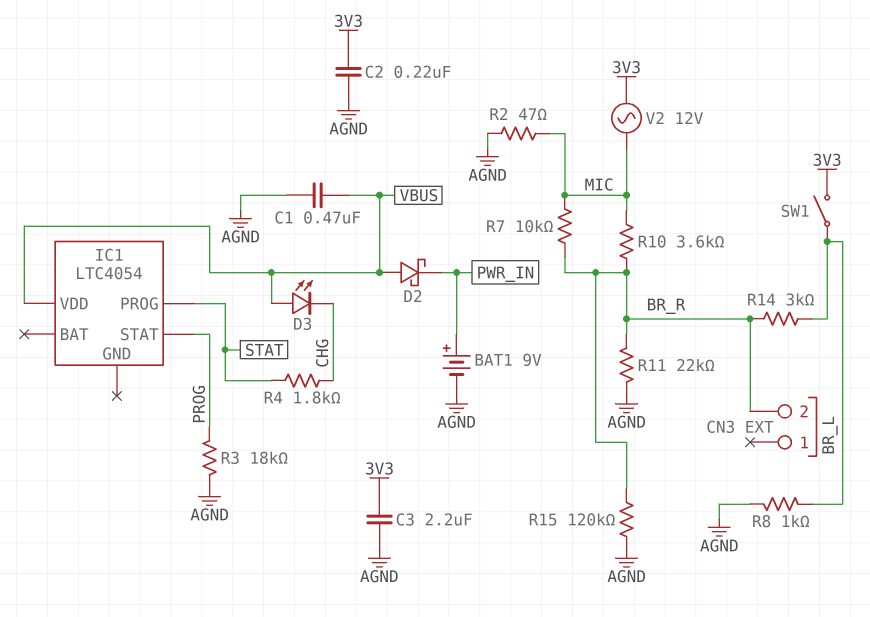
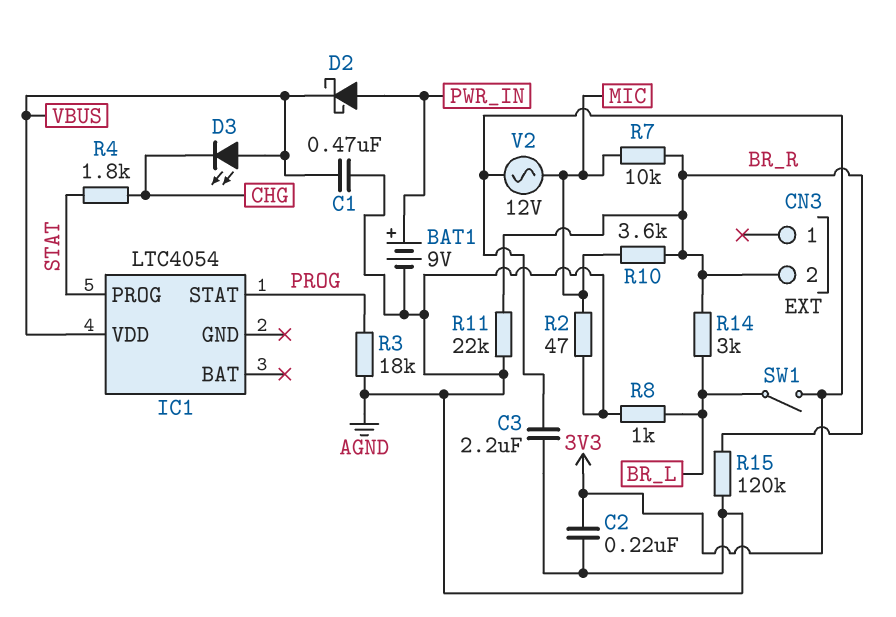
D2: schottky (A VBUS, K PWR_IN) -> schottky (A PWR_IN, K VBUS)

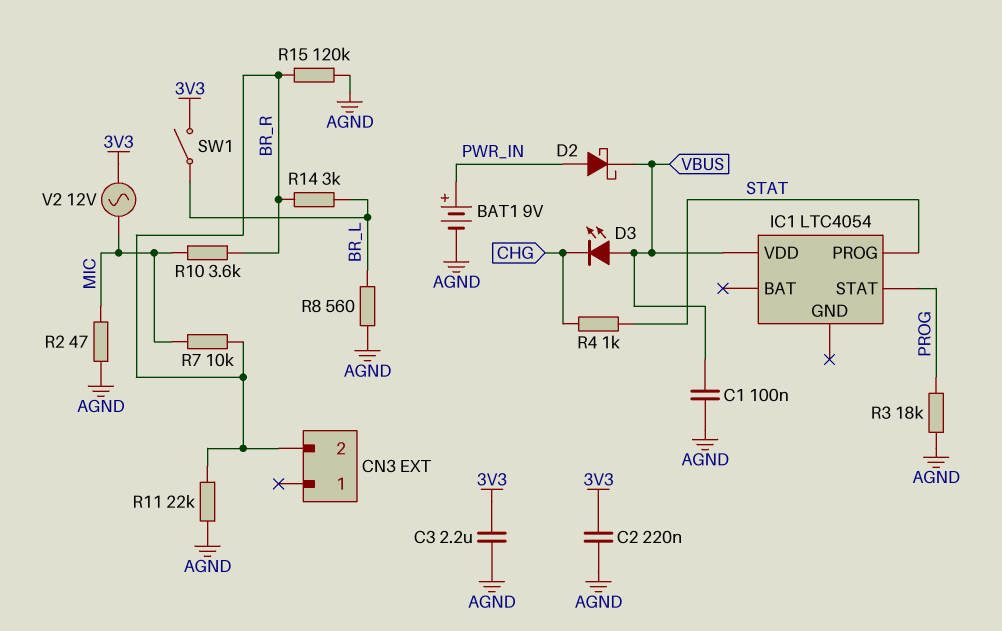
C1: 470nF (AGND, VBUS) -> 100nF (AGND, VBUS)
R4: 1.8k (CHG, STAT) -> 1k (CHG, STAT)
R8: 1k (AGND, BR_L) -> 560 (AGND, BR_L)

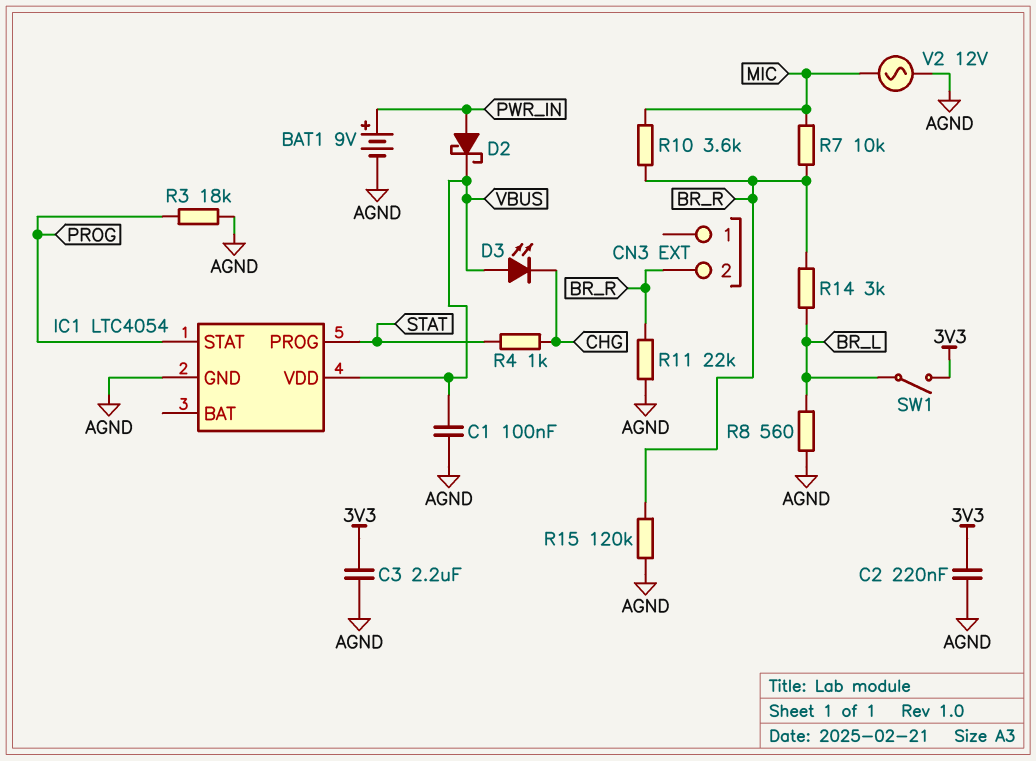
IC1 pin GND: none -> AGND
R2: 47 (AGND, MIC) -> none
V2: AC 12V (3V3, MIC) -> AC 12V (AGND, MIC)

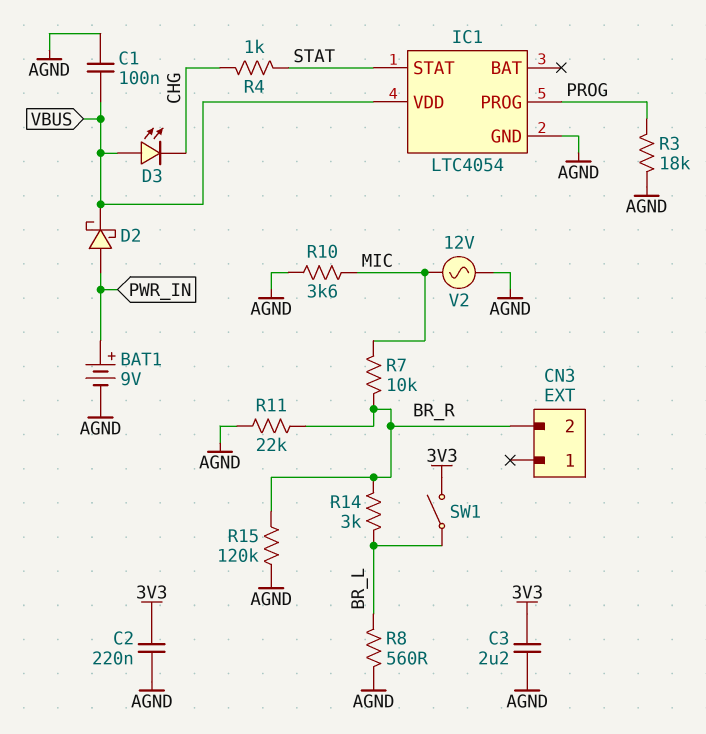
IC1 pin PROG: STAT -> PROG
IC1 pin STAT: PROG -> STAT
R10: 3.6k (BR_R, MIC) -> 3.6k (AGND, MIC)

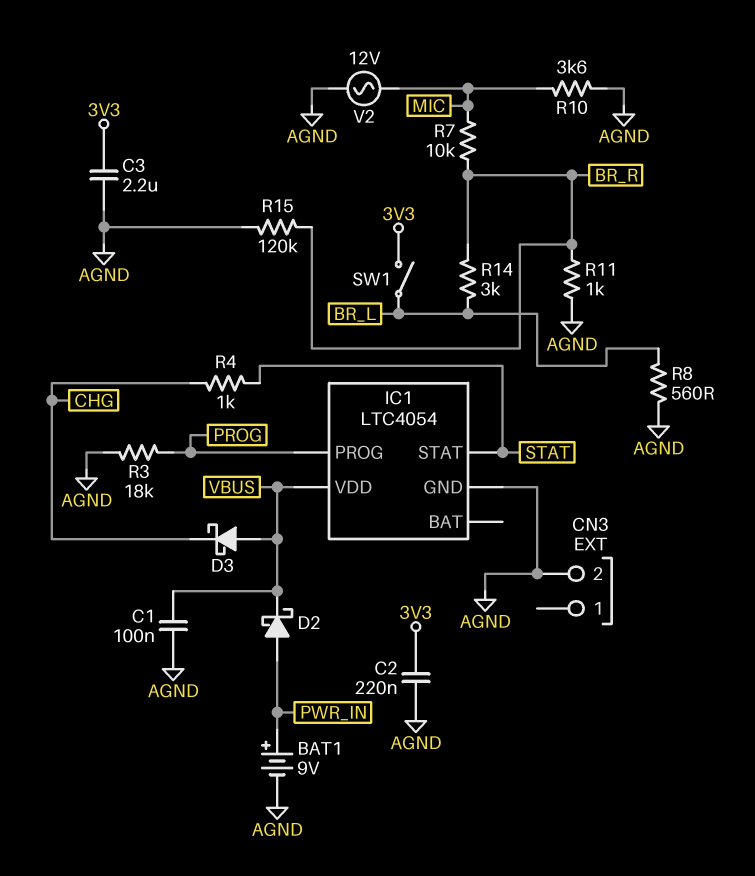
CN3 pin 2: BR_R -> AGND
D3: LED (A VBUS, K CHG) -> schottky (A VBUS, K CHG)
R11: 22k (AGND, BR_R) -> 1k (AGND, BR_R)

